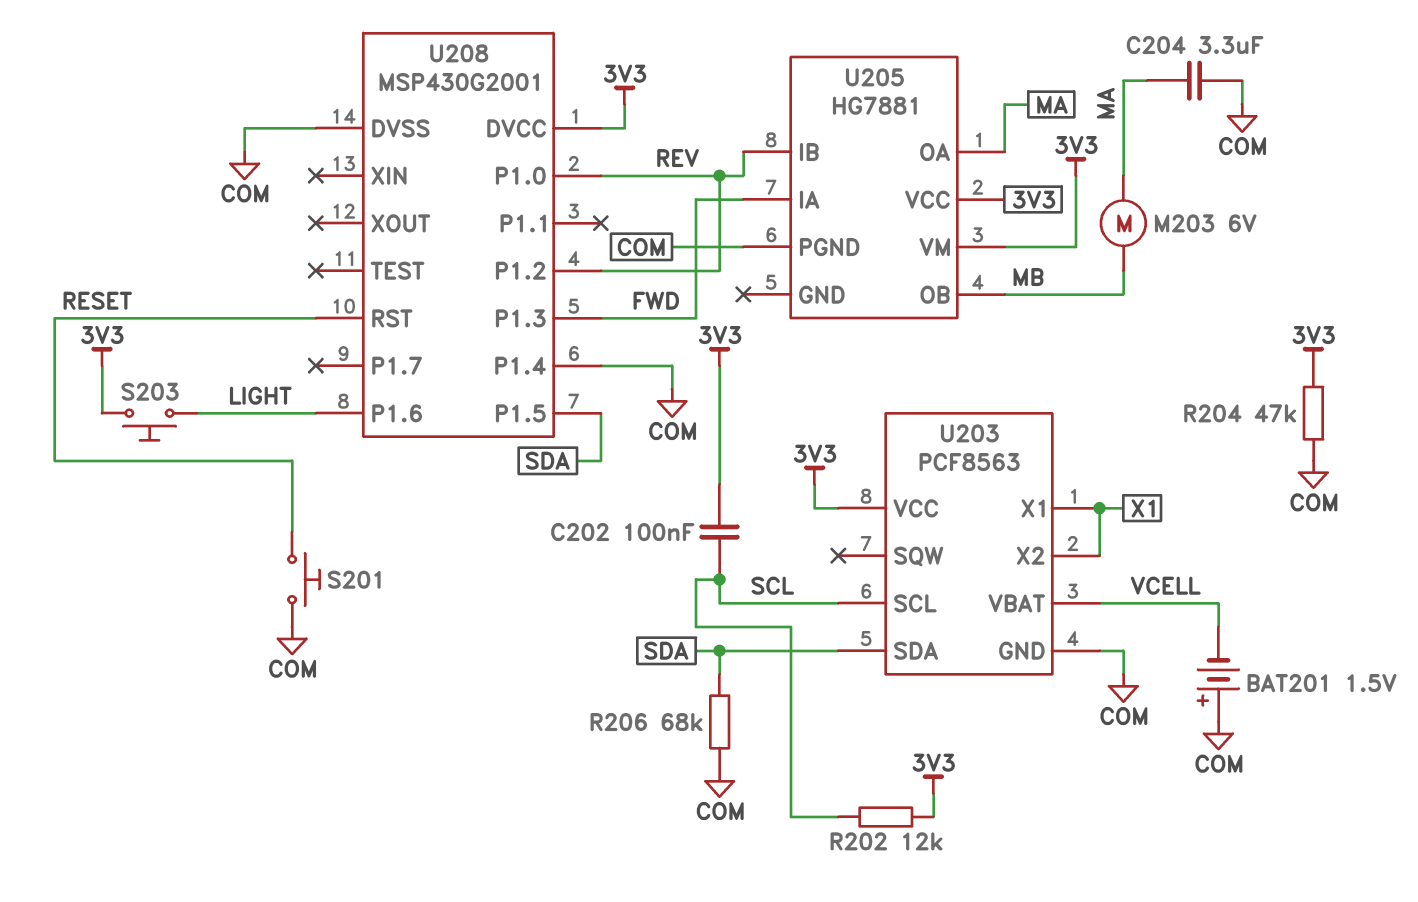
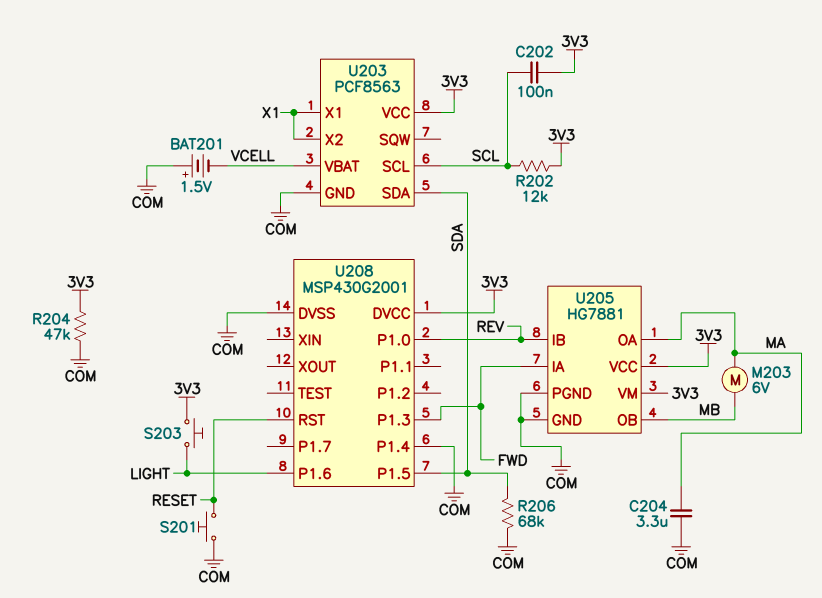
U205 pin GND: none -> COM
U208 pin P1.2: REV -> none

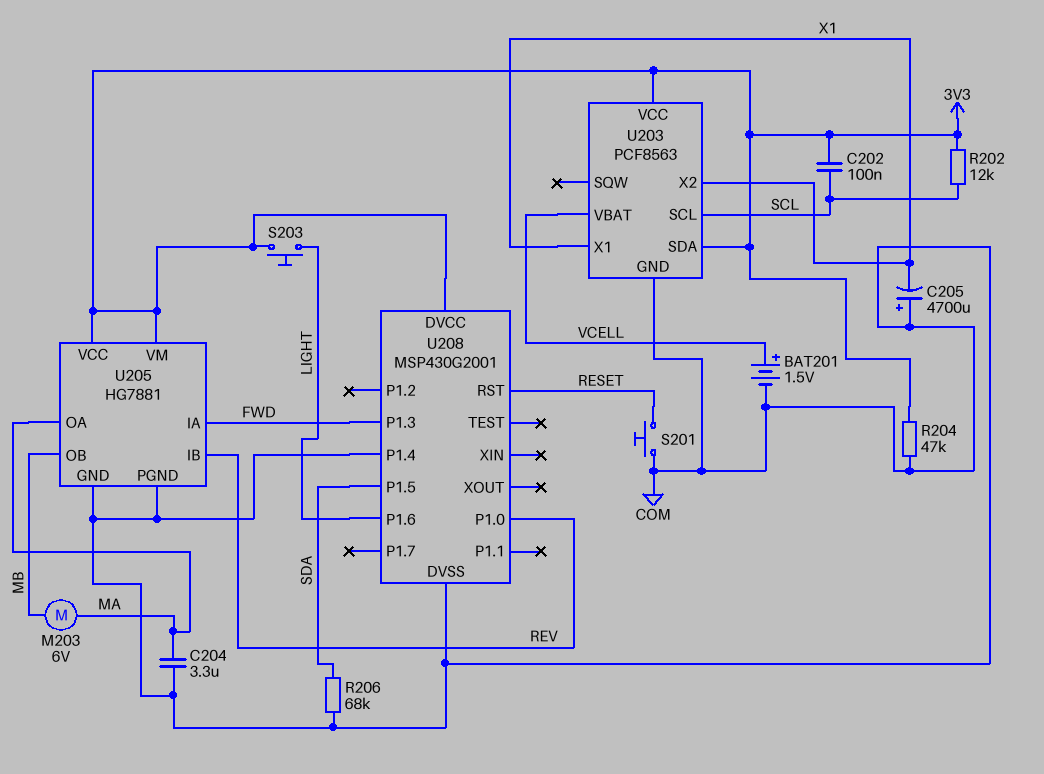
BAT201: 1.5V (plus COM, minus VCELL) -> 1.5V (plus VCELL, minus COM)
C205: none -> 4700uF (plus COM, minus X1)
U203 pin SDA: SDA -> 3V3

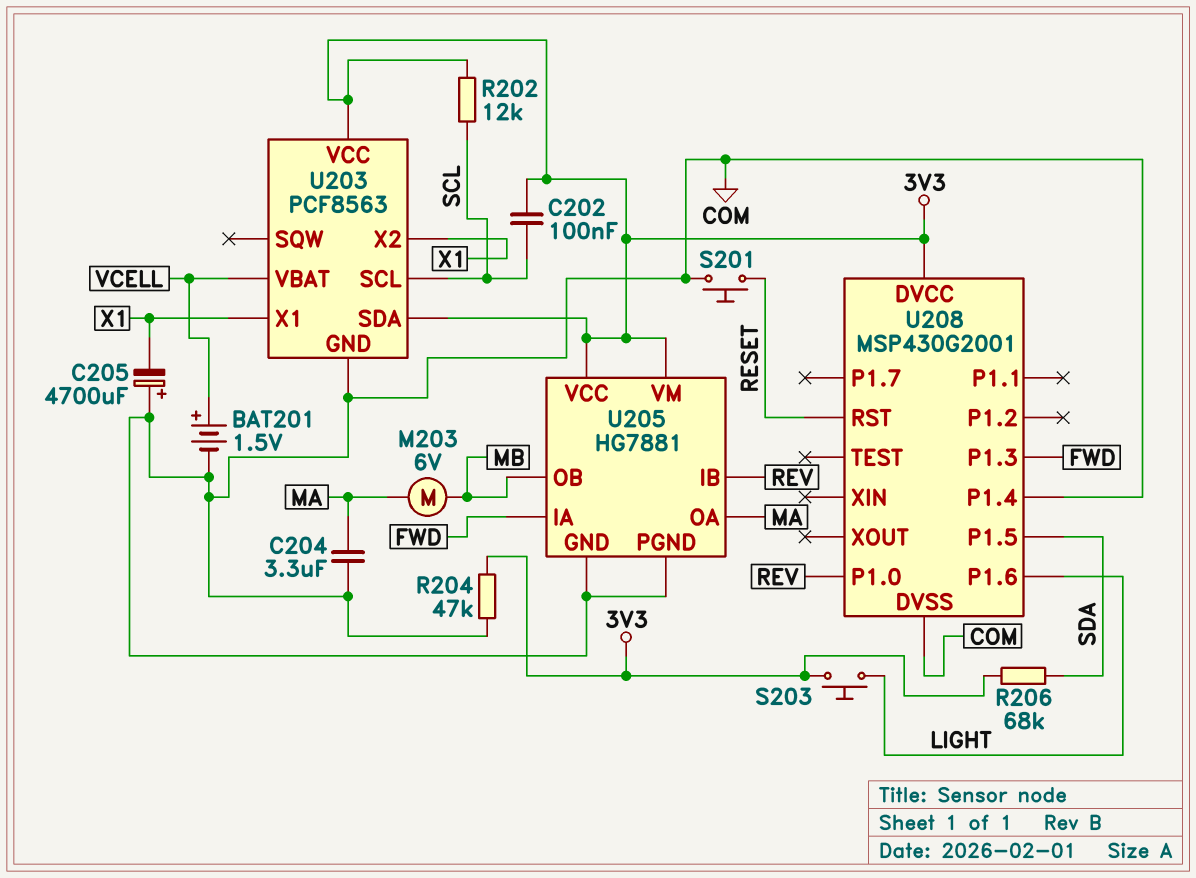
R206: 68k (COM, SDA) -> 68k (3V3, SDA)

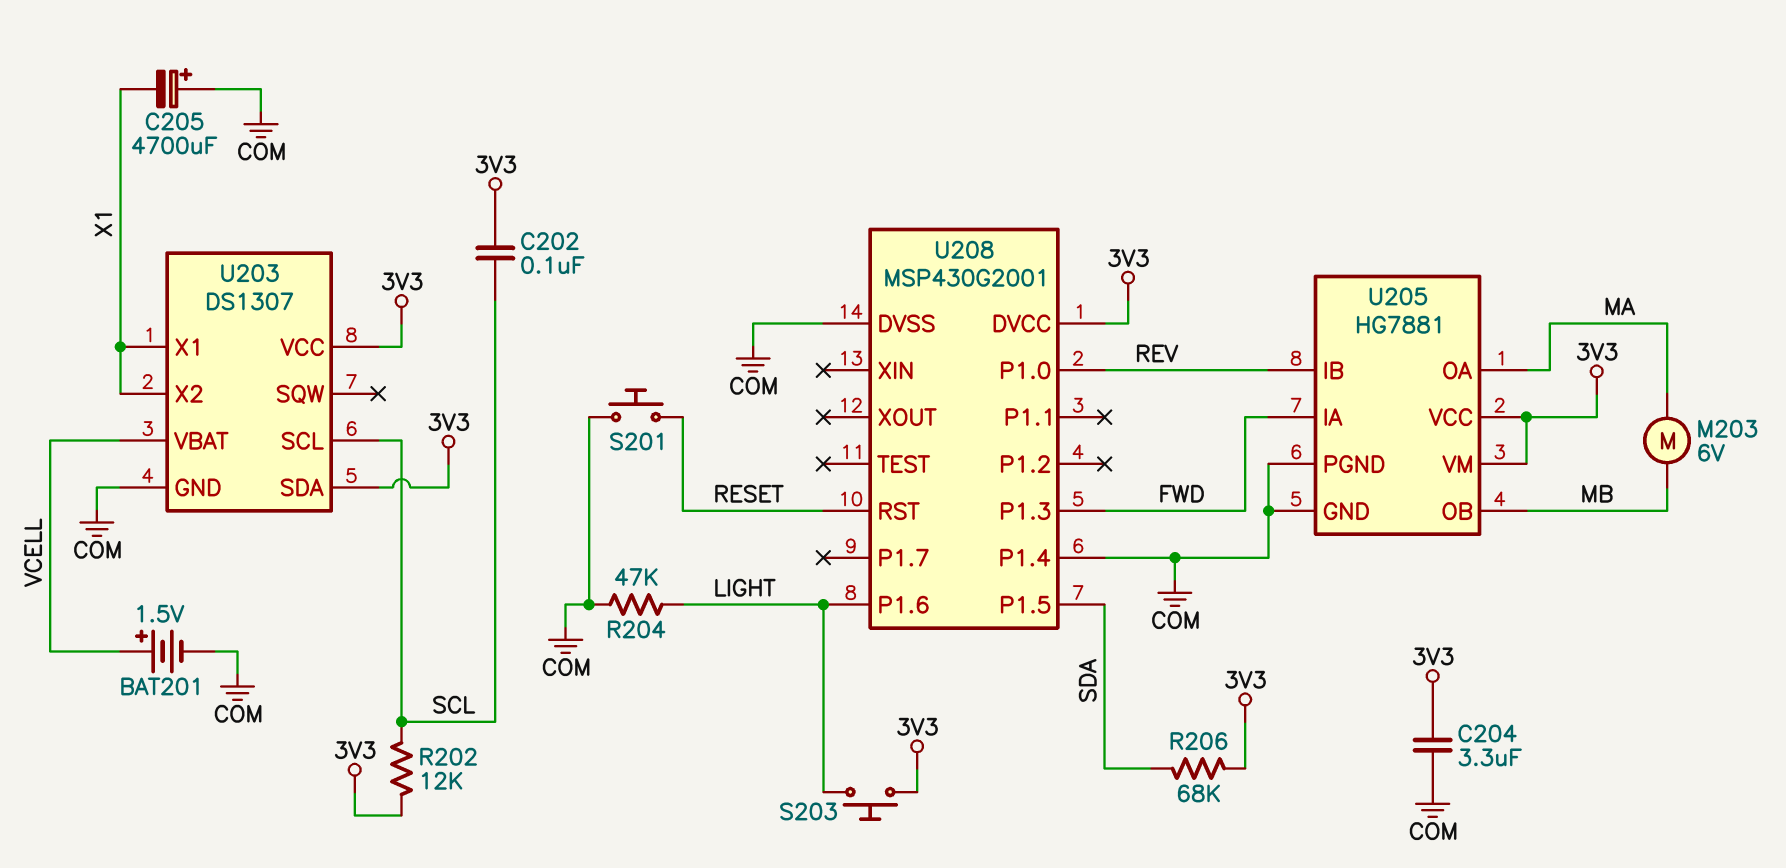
C204: 3.3uF (COM, MA) -> 3.3uF (3V3, COM)
R204: 47k (3V3, COM) -> 47k (COM, LIGHT)
U203: PCF8563 -> DS1307

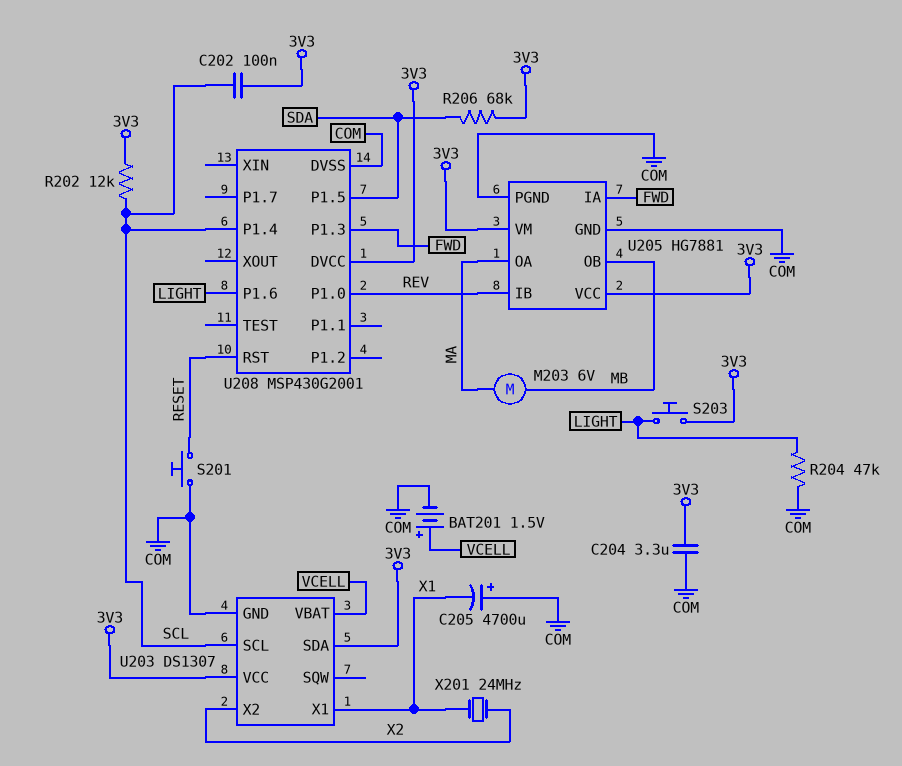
U203 pin X2: X1 -> X2
U208 pin P1.4: COM -> SCL
X201: none -> 24MHz (X1, X2)

